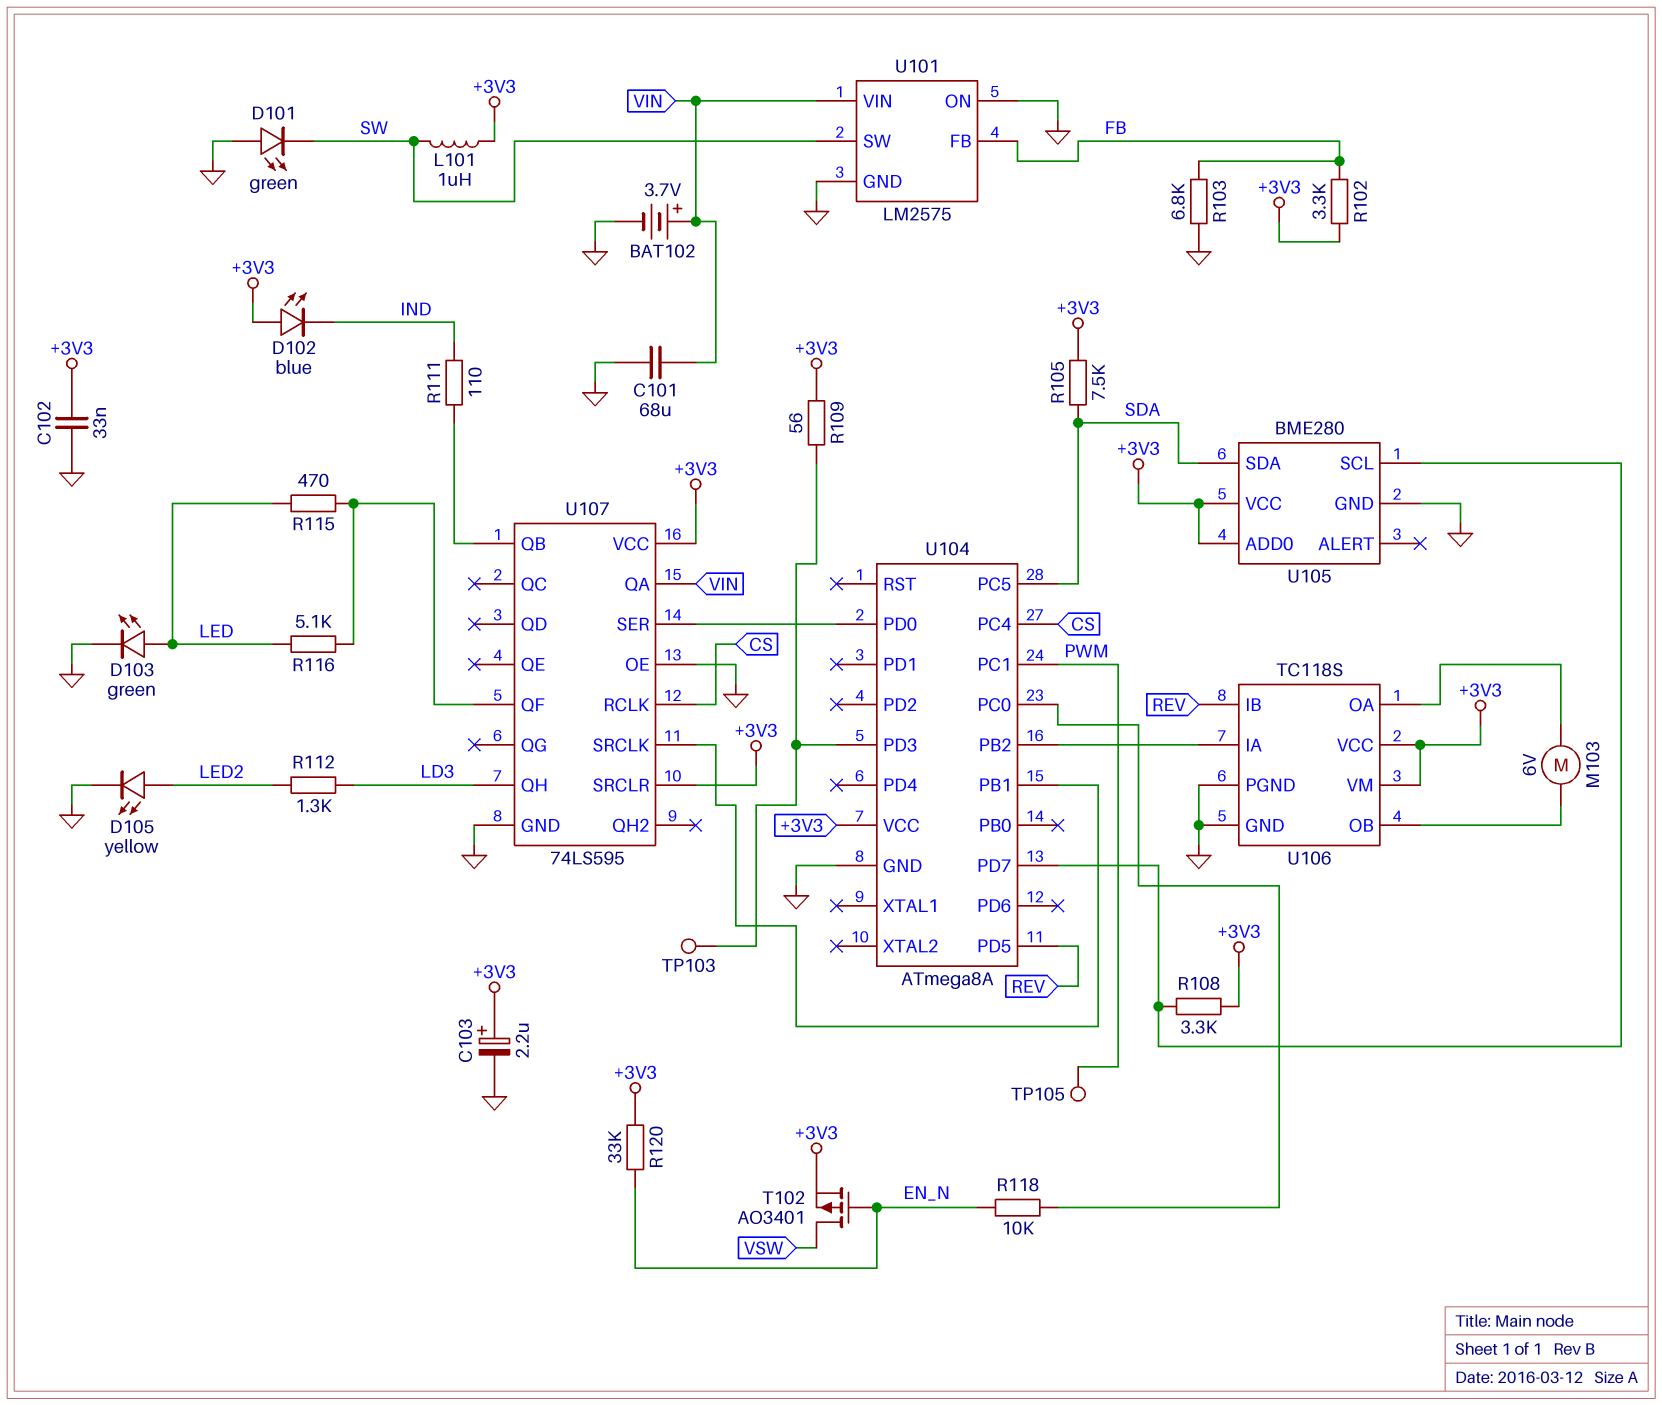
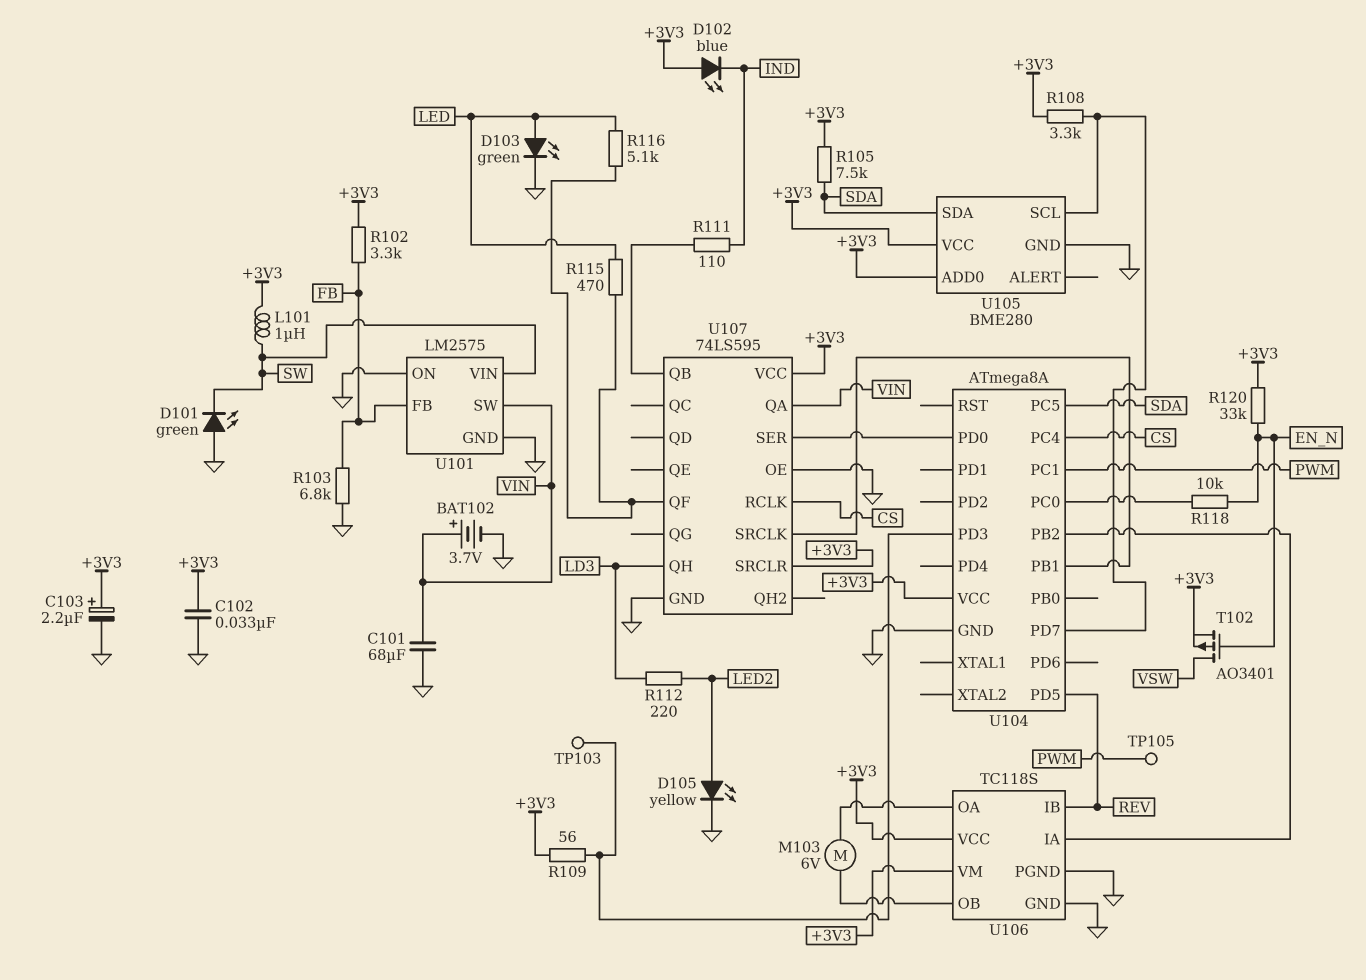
R112: 1.3k (LD3, LED2) -> 220 (LD3, LED2)
U101 pin SW: SW -> VIN
U101 pin VIN: VIN -> SW

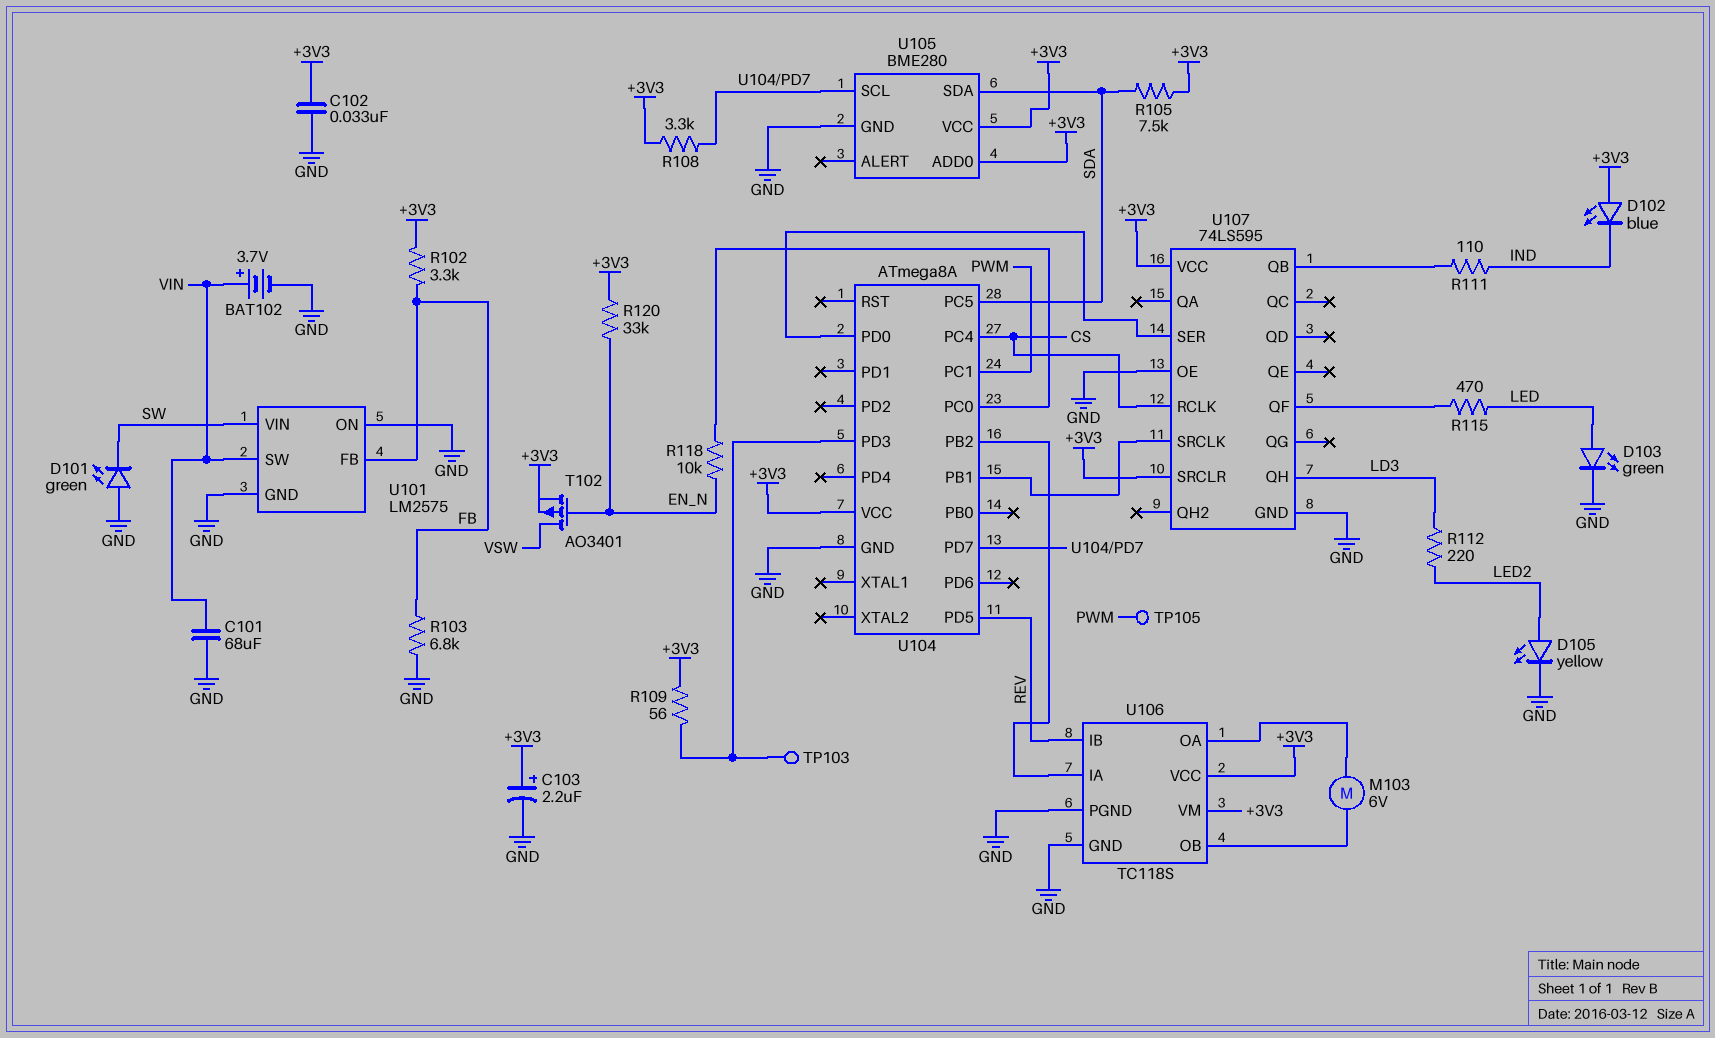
L101: 1uH (+3V3, SW) -> none
R116: 5.1k (LED, U107/QF) -> none
U107 pin QA: VIN -> none

